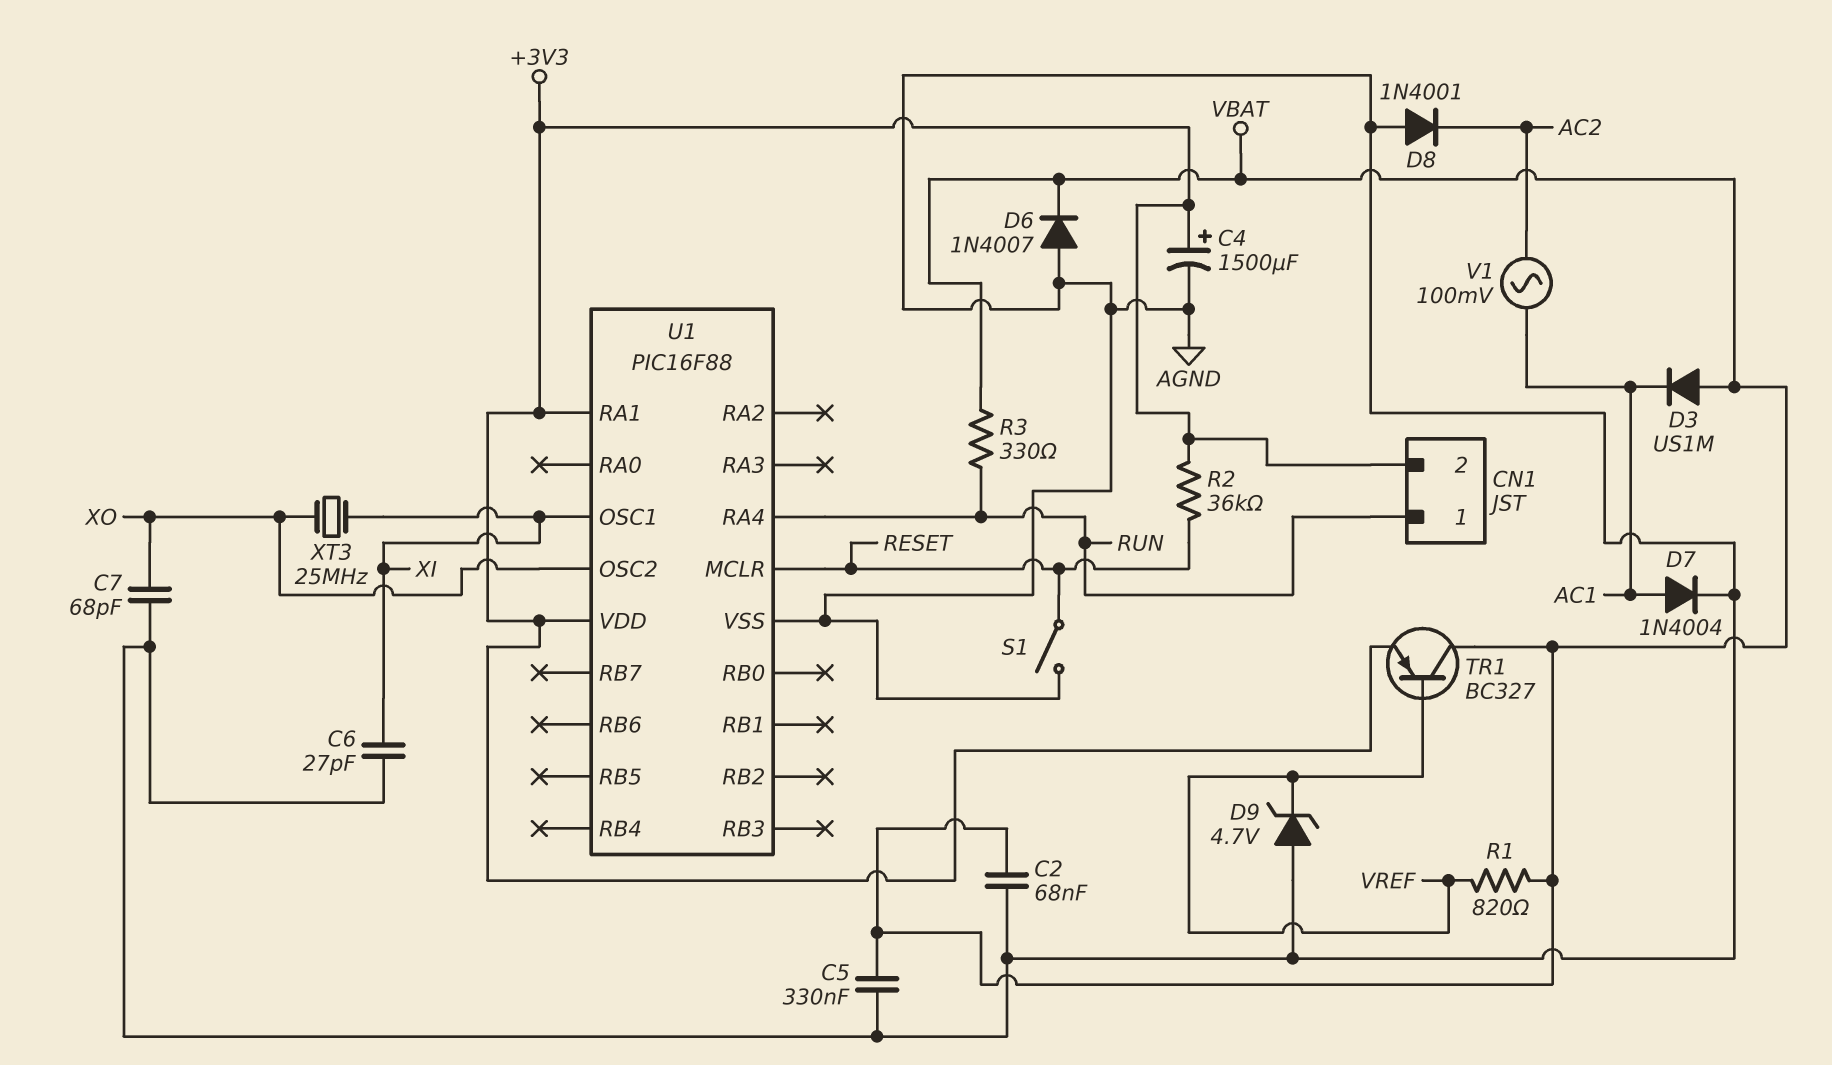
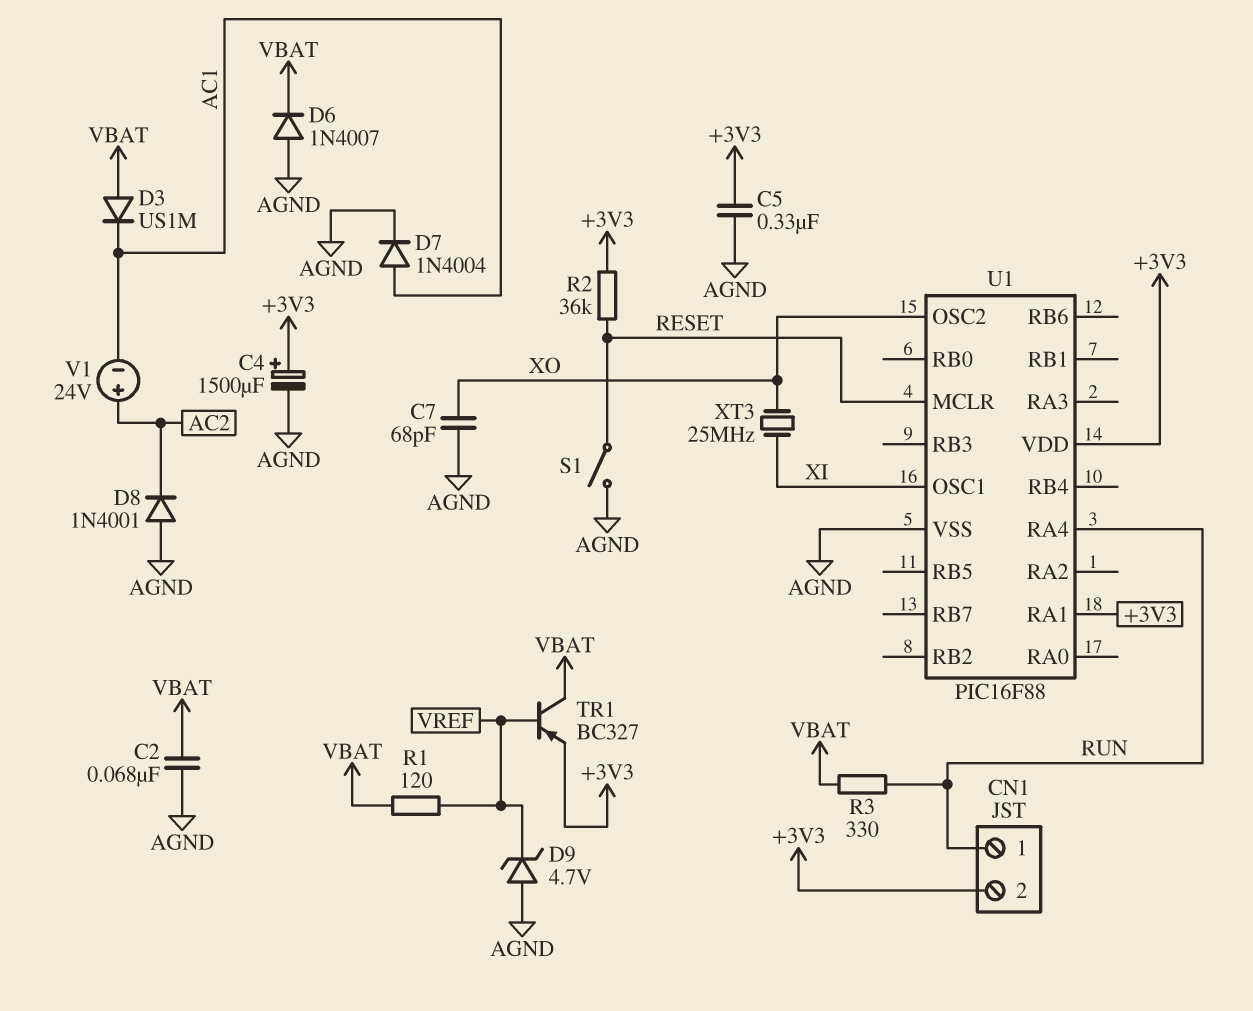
C5: 330nF (AGND, VBAT) -> 330nF (+3V3, AGND)
C6: 27pF (AGND, XI) -> none
R1: 820 (VBAT, VREF) -> 120 (VBAT, VREF)
V1: AC 100mV (AC1, AC2) -> 24V (plus AC2, minus AC1)

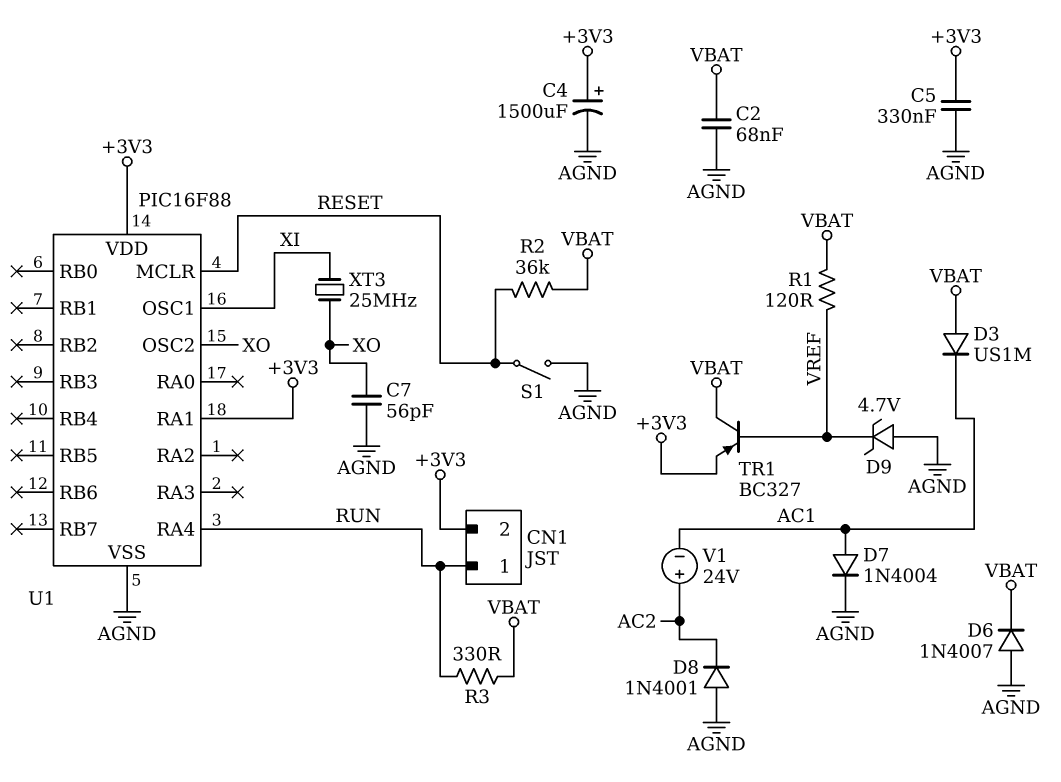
C7: 68pF (AGND, XO) -> 56pF (AGND, XO)
R2: 36k (+3V3, RESET) -> 36k (RESET, VBAT)

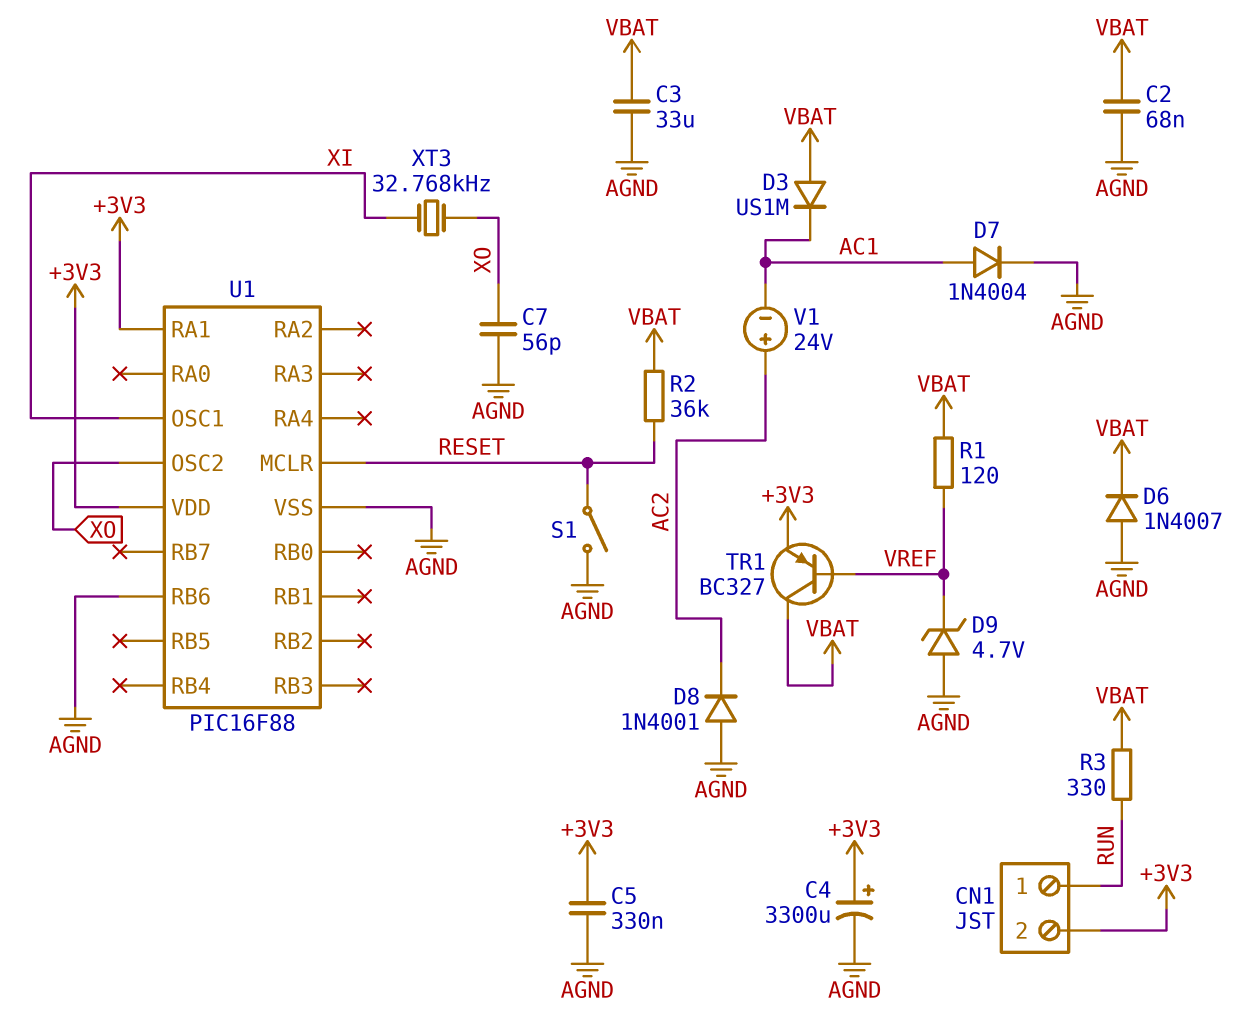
C3: none -> 33uF (AGND, VBAT)
C4: 1500uF (plus +3V3, minus AGND) -> 3300uF (plus +3V3, minus AGND)
U1 pin RA4: RUN -> none
U1 pin RB6: none -> AGND
XT3: 25MHz (XI, XO) -> 32.768kHz (XI, XO)

